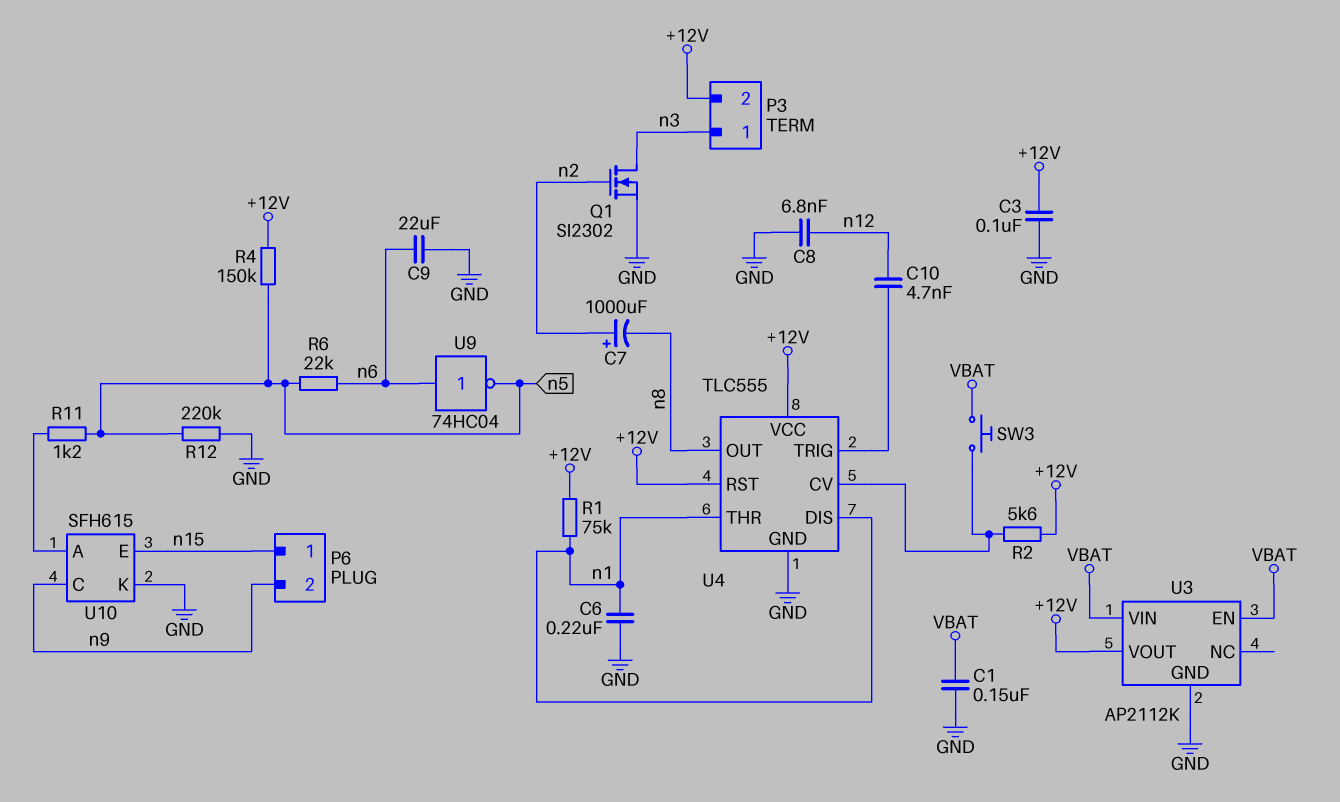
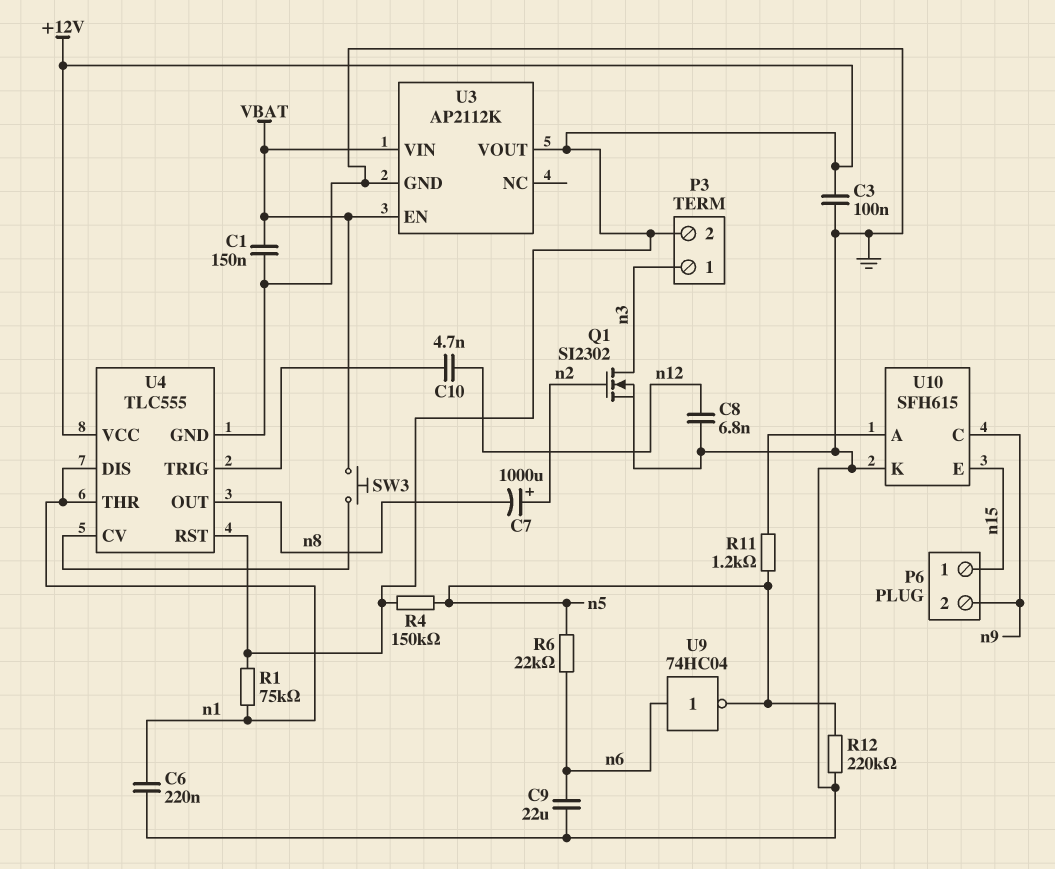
R2: 5.6k (+12V, U4/CV) -> none

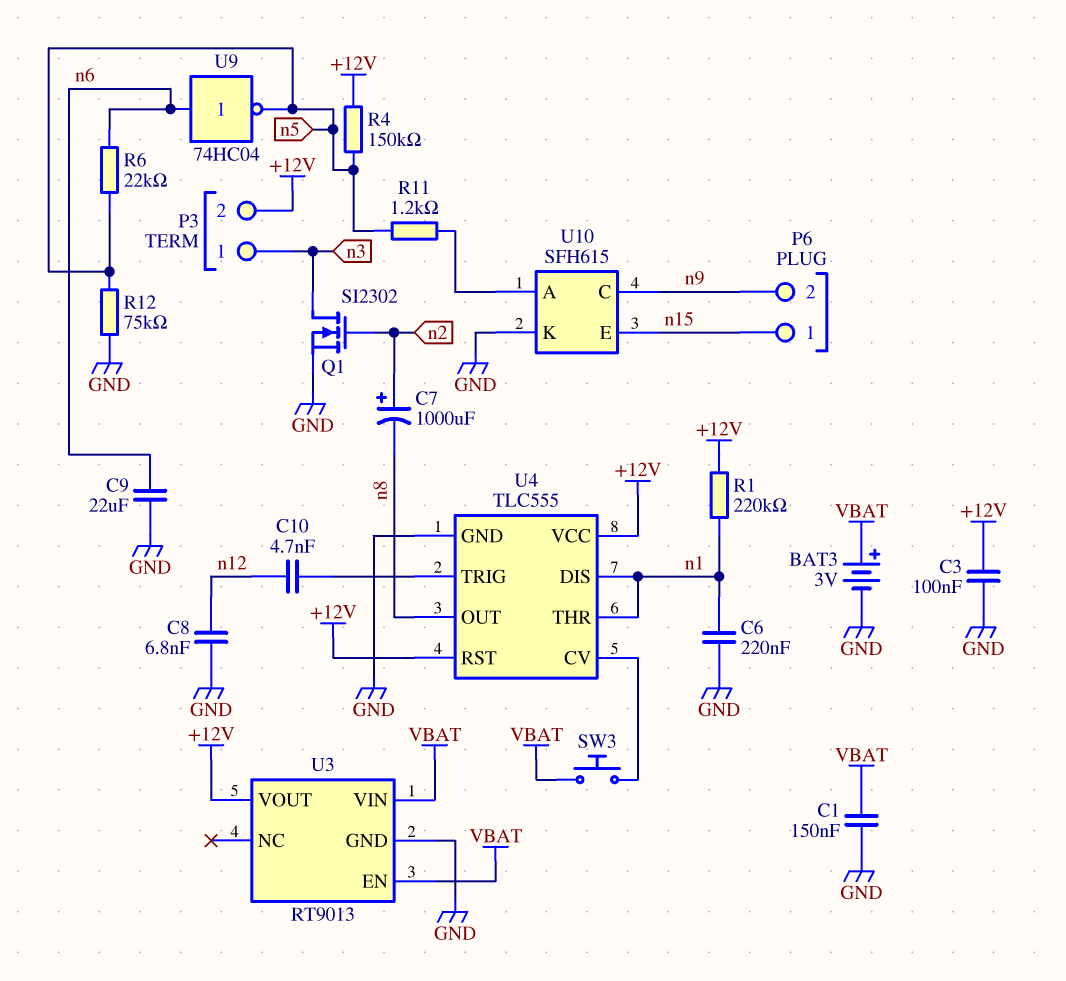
BAT3: none -> 3V (plus VBAT, minus GND)
R1: 75k (+12V, n1) -> 220k (+12V, n1)
R12: 220k (GND, n5) -> 75k (GND, n5)
U3: AP2112K -> RT9013

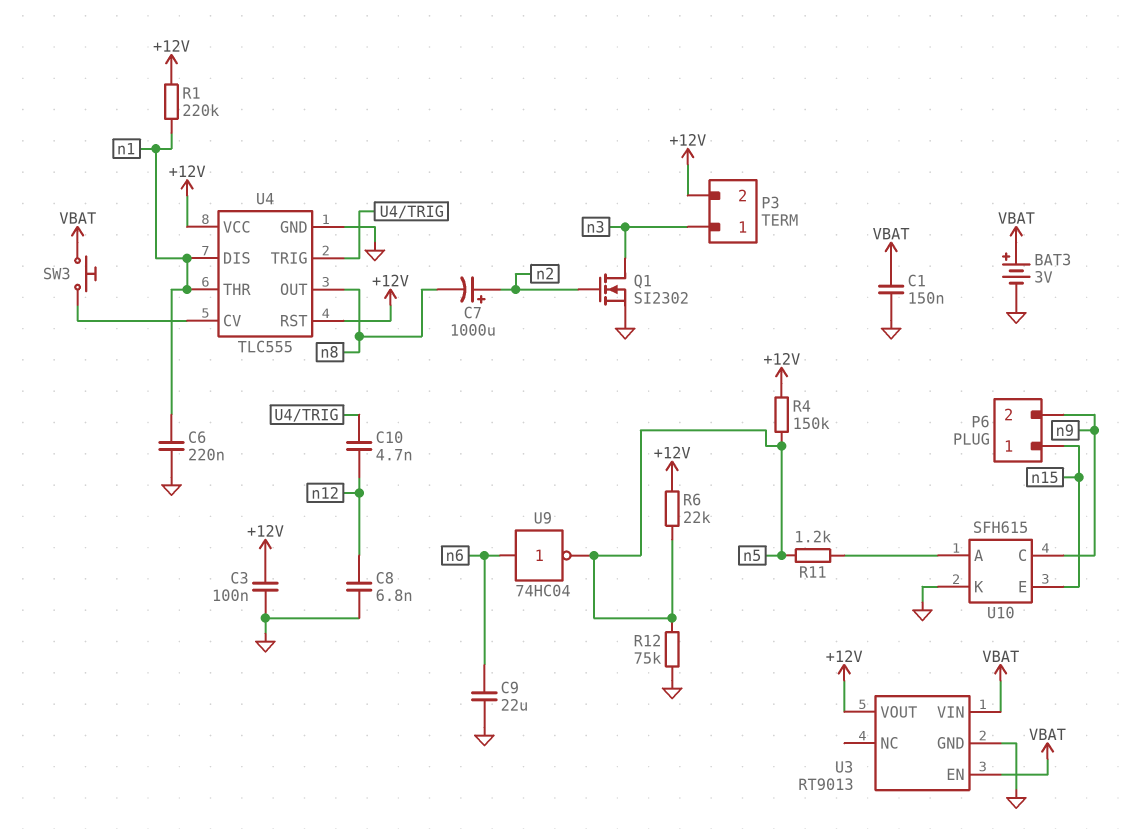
R6: 22k (n5, n6) -> 22k (+12V, n5)

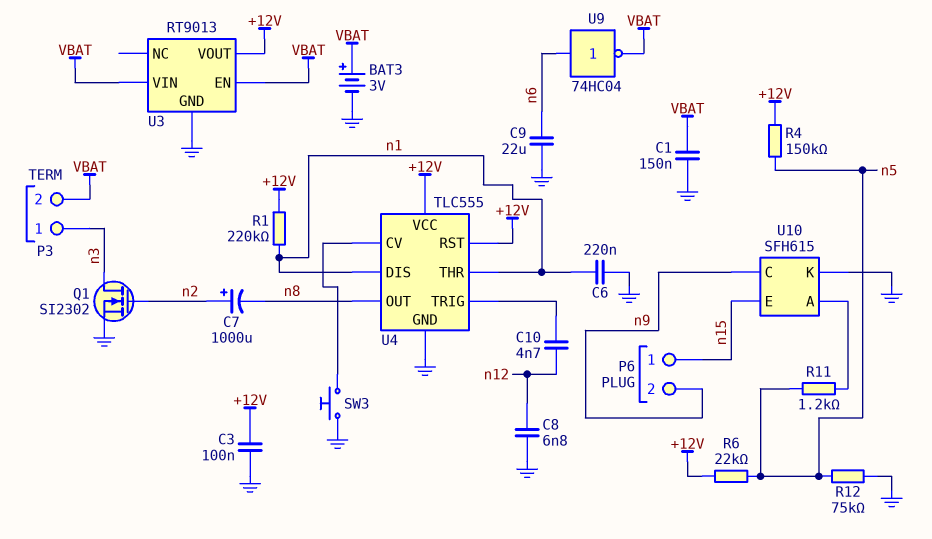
P3 pin 2: +12V -> VBAT
SW3: button (U4/CV, VBAT) -> button (GND, U4/CV)
U9: NOT 74HC04 (in n6, out n5) -> NOT 74HC04 (in n6, out VBAT)

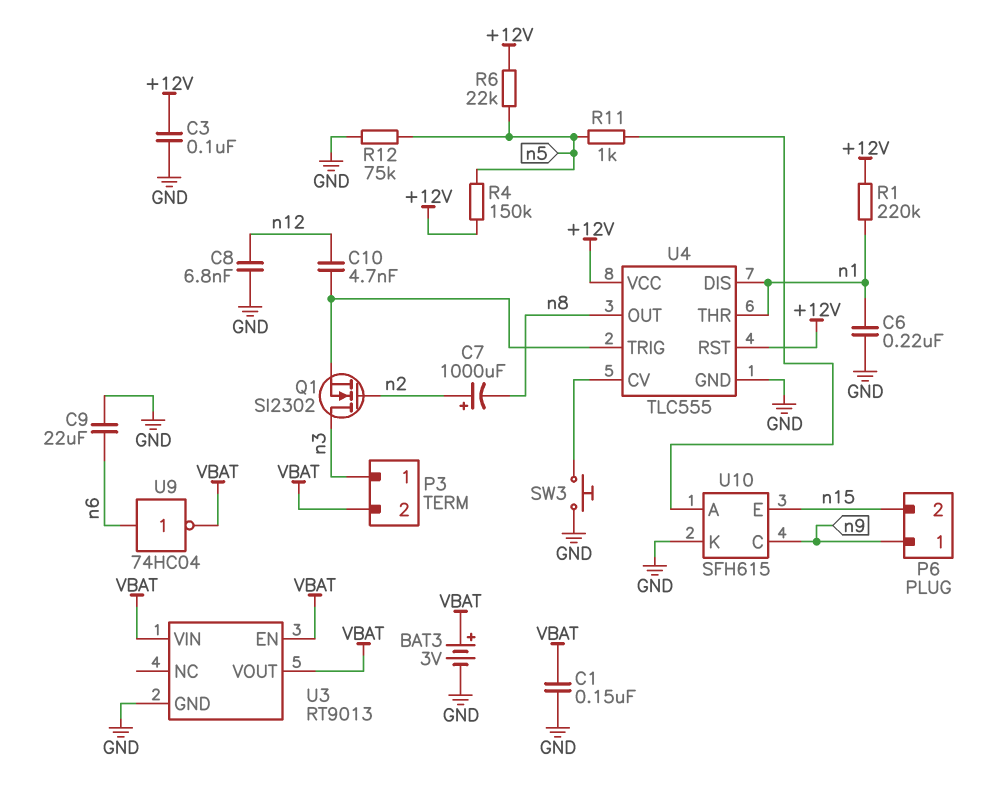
P6 pin 1: n15 -> n9
P6 pin 2: n9 -> n15
Q1: NMOS SI2302 (G n2, D n3, S GND) -> NMOS SI2302 (G n2, D n3, S U4/TRIG)
R11: 1.2k (U10/A, n5) -> 1k (U10/A, n5)
U3 pin VOUT: +12V -> VBAT

